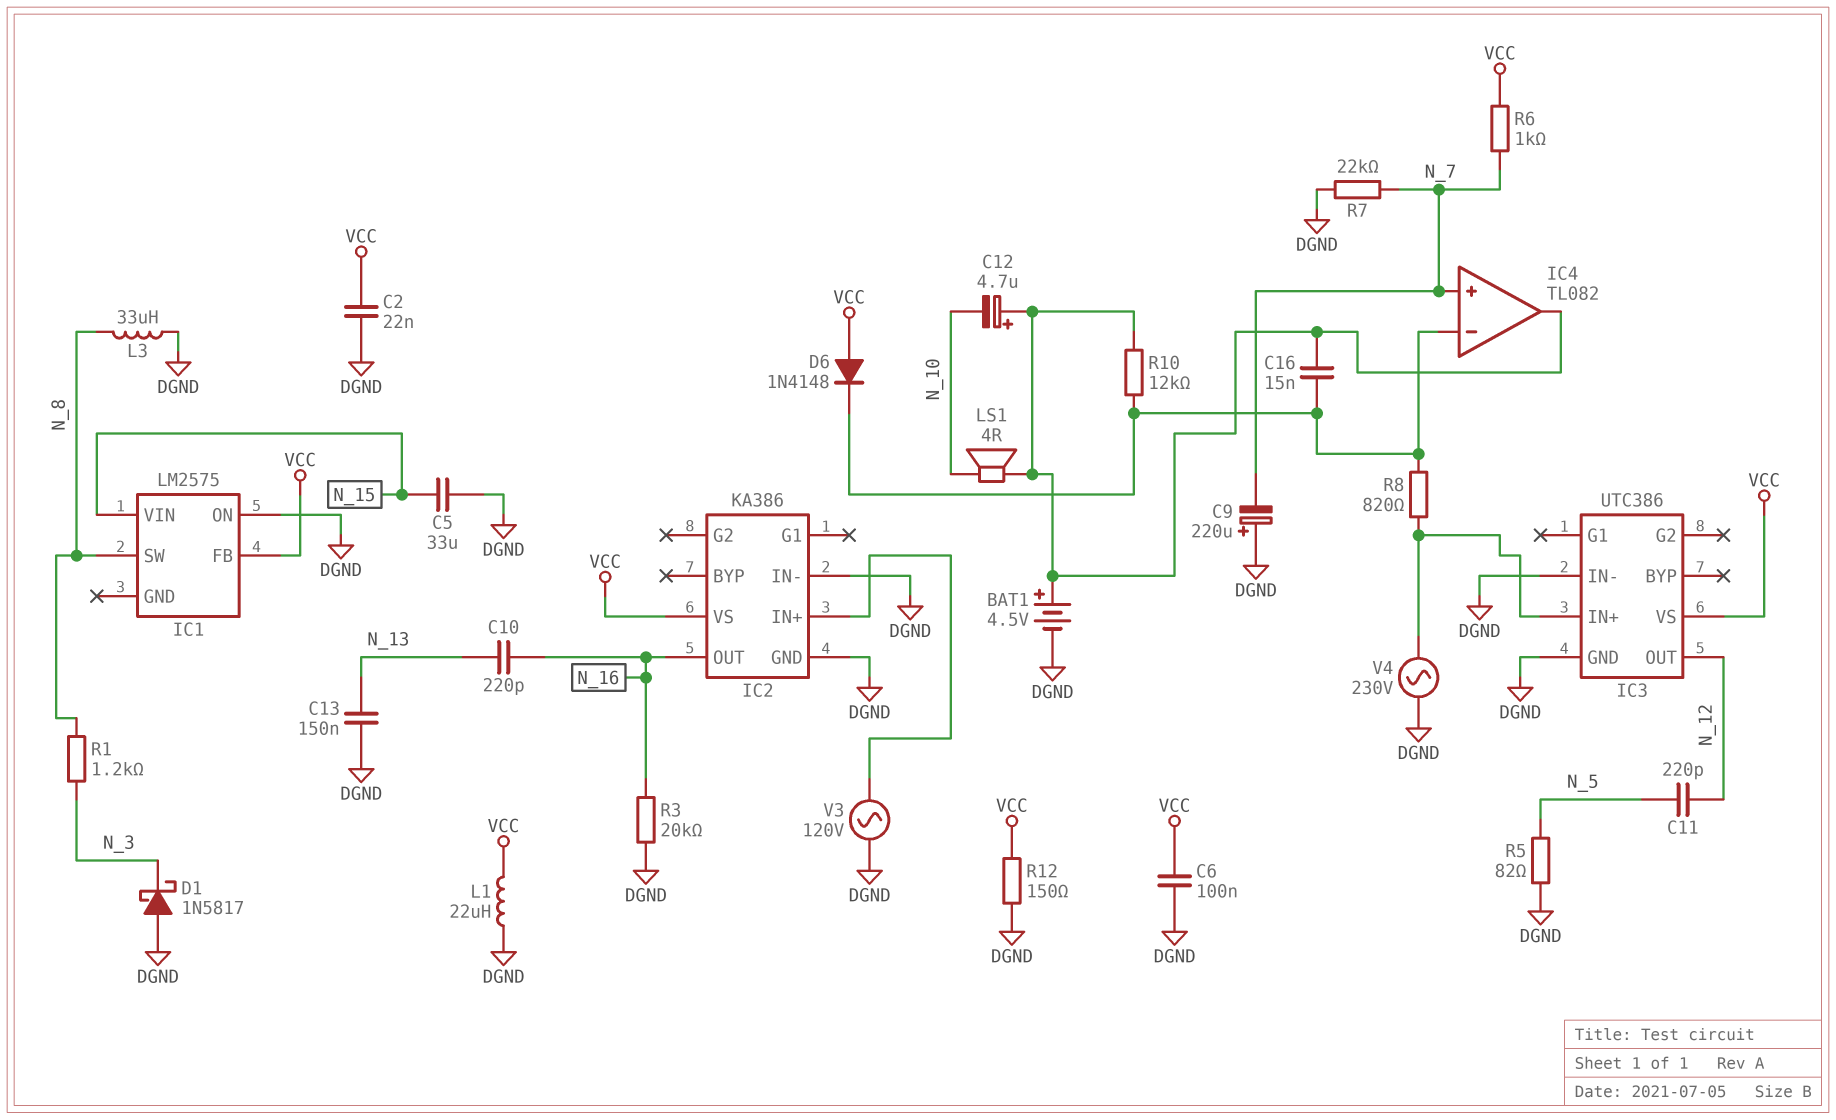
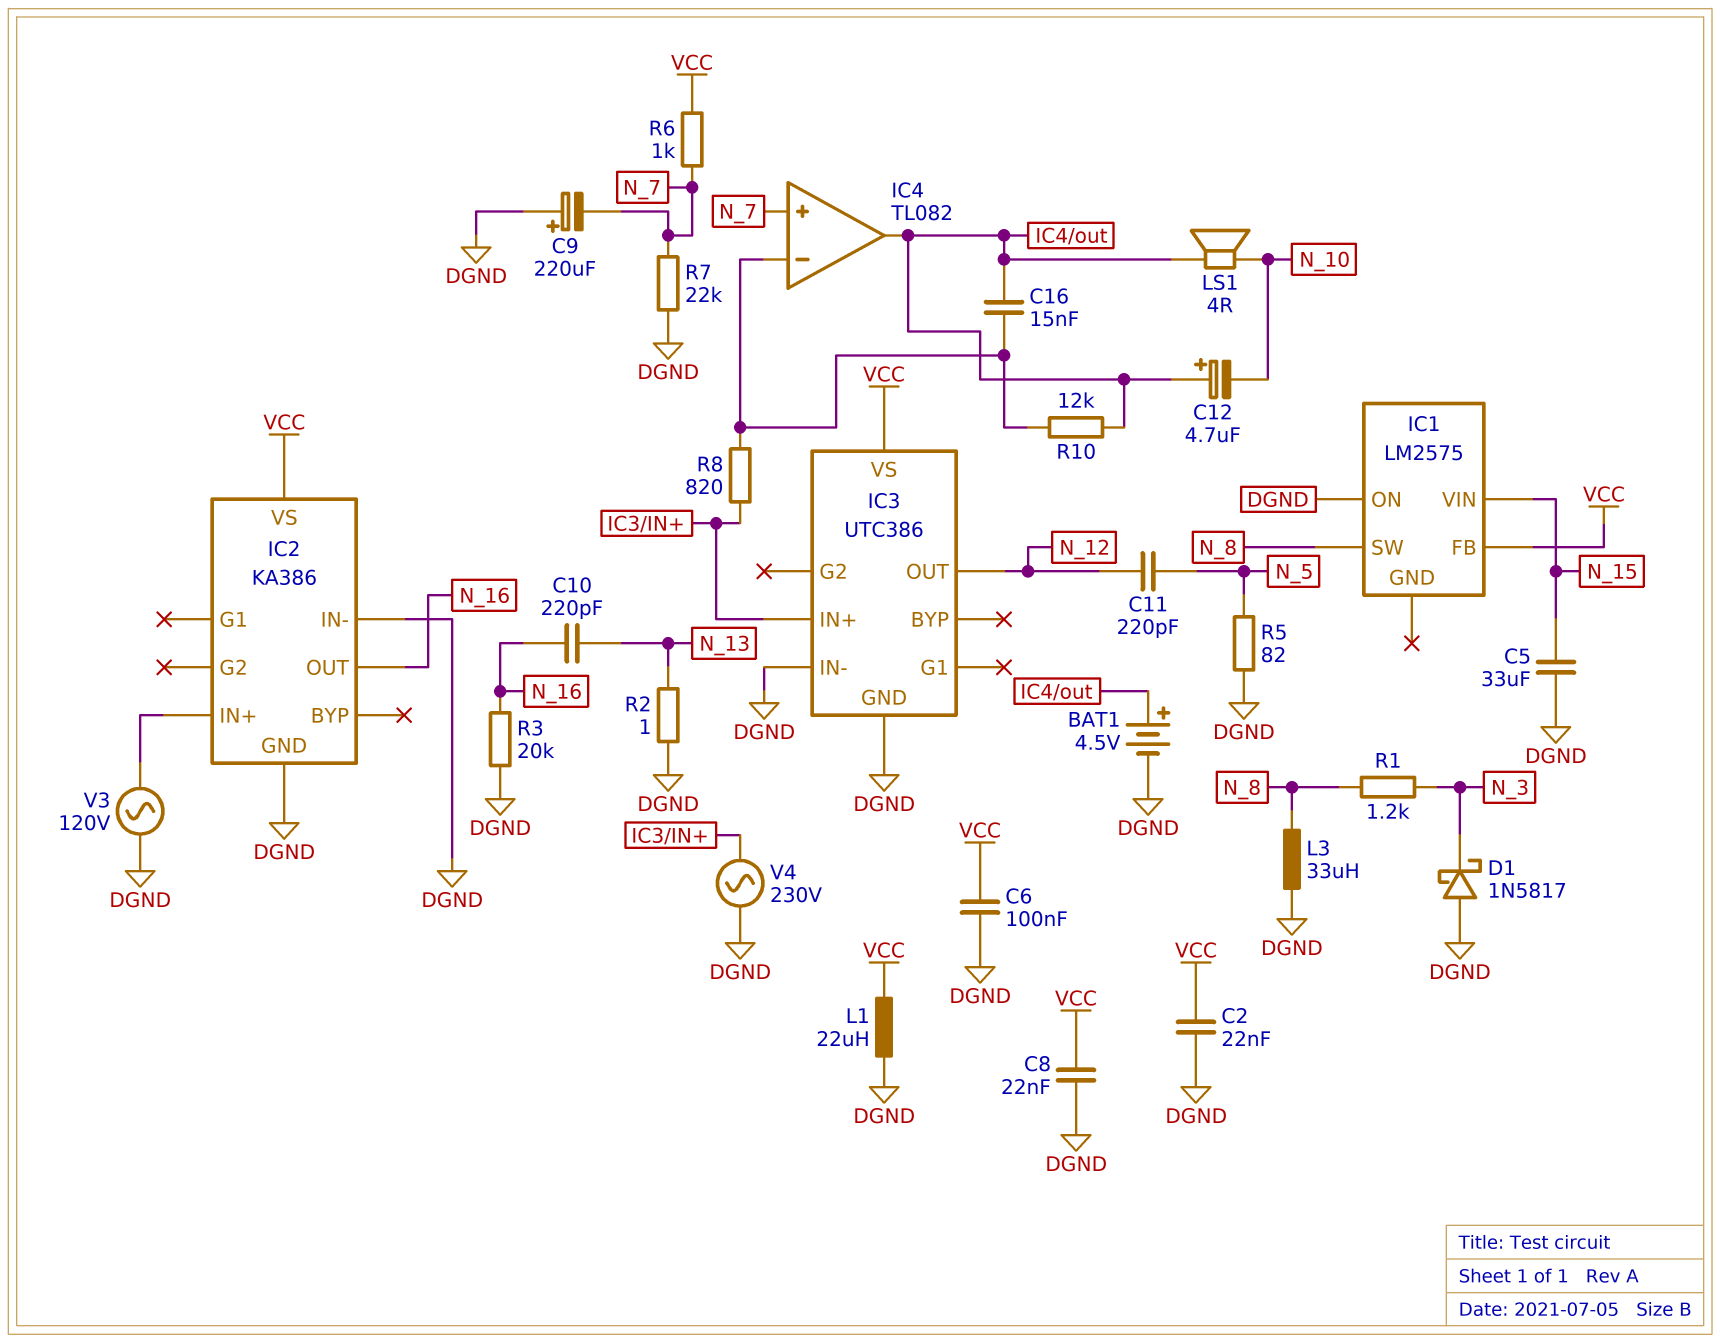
C8: none -> 22nF (DGND, VCC)
C13: 150nF (DGND, N_13) -> none
D6: diode 1N4148 (A VCC, K IC4/in-) -> none
R2: none -> 1 (DGND, N_13)
R12: 150 (DGND, VCC) -> none

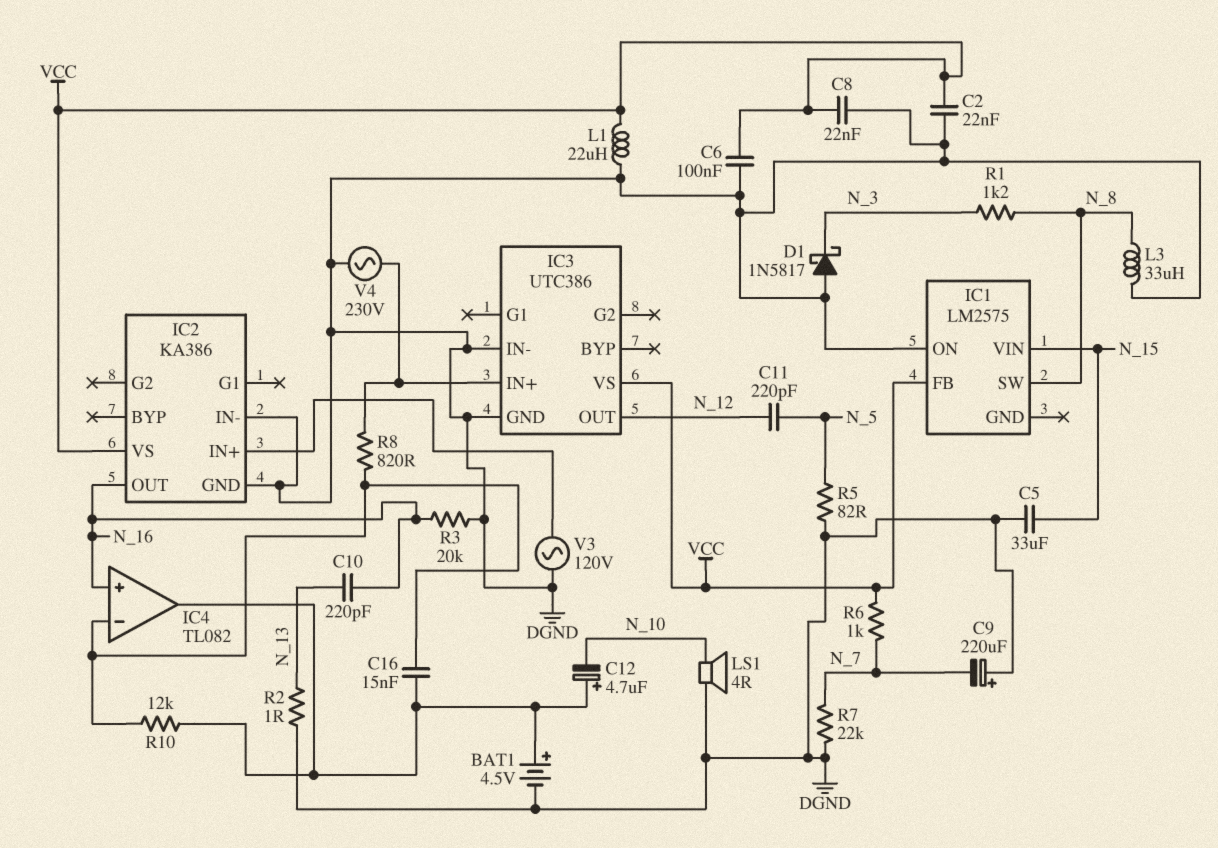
IC4 pin in+: N_7 -> N_16
LS1: speaker 4R (IC4/out, N_10) -> speaker 4R (DGND, N_10)

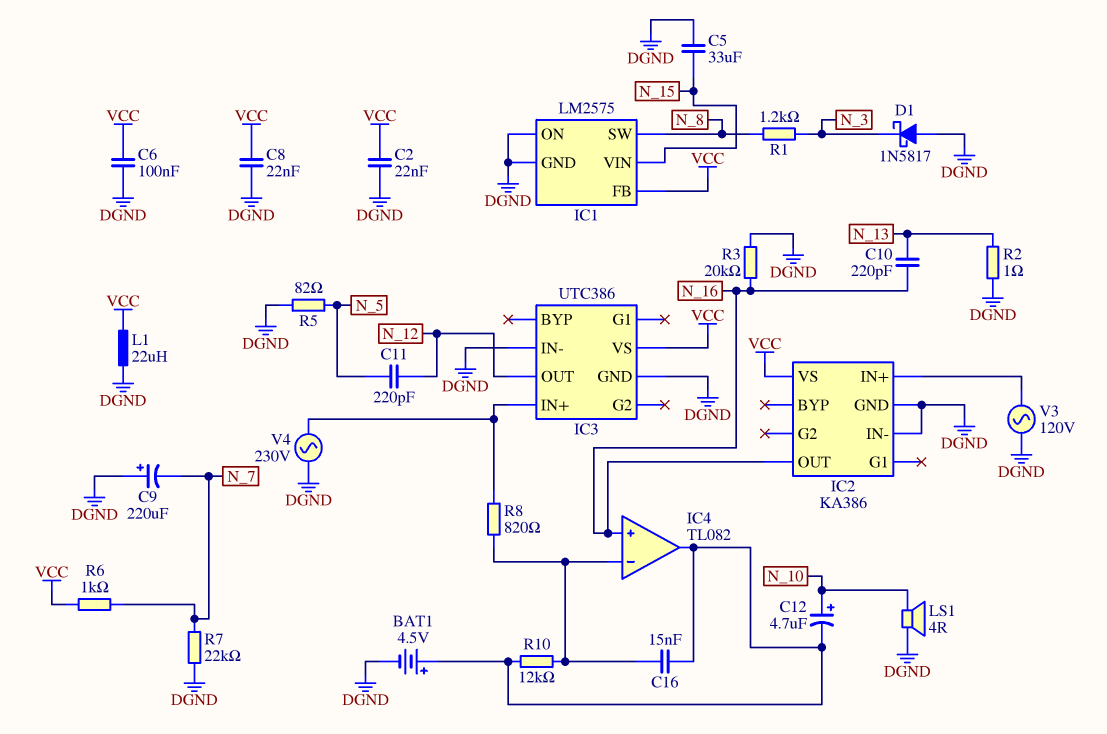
C12: 4.7uF (plus IC4/out, minus N_10) -> 4.7uF (plus N_10, minus IC4/out)
IC1 pin GND: none -> DGND
L3: 33uH (DGND, N_8) -> none

